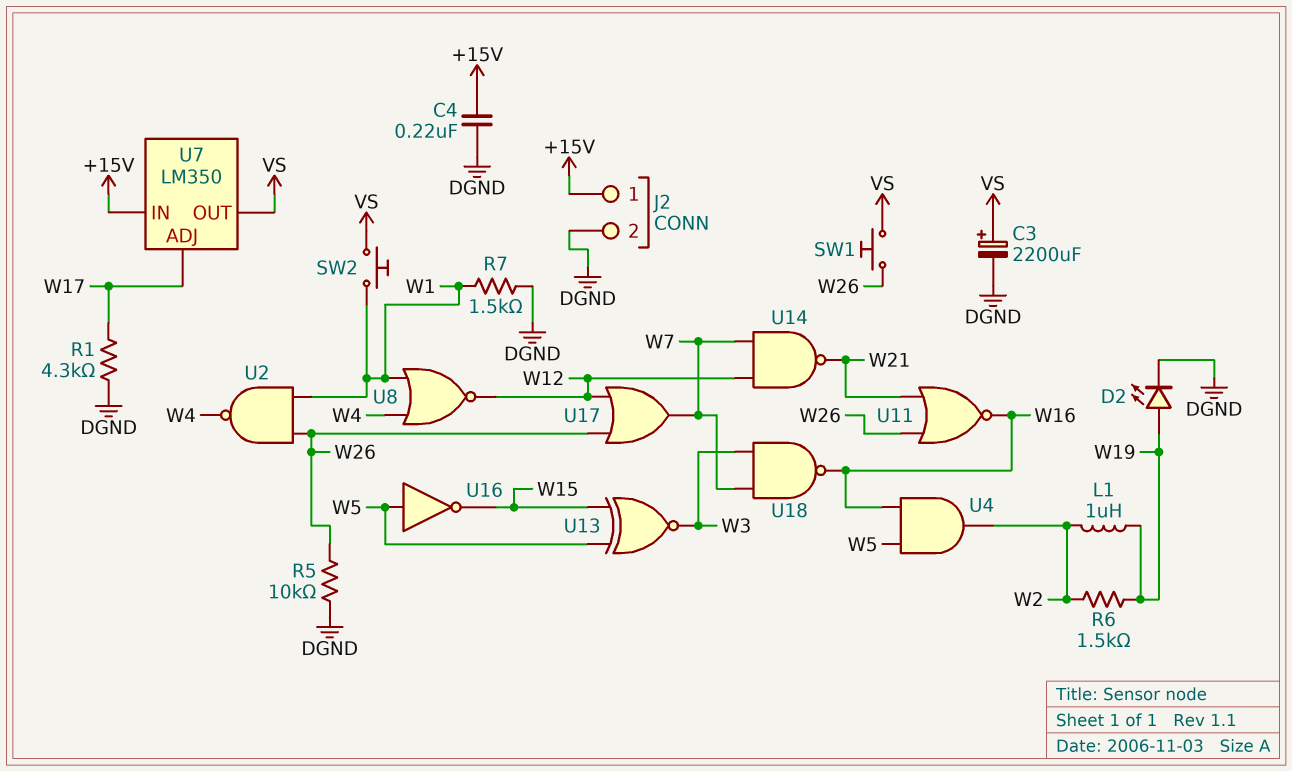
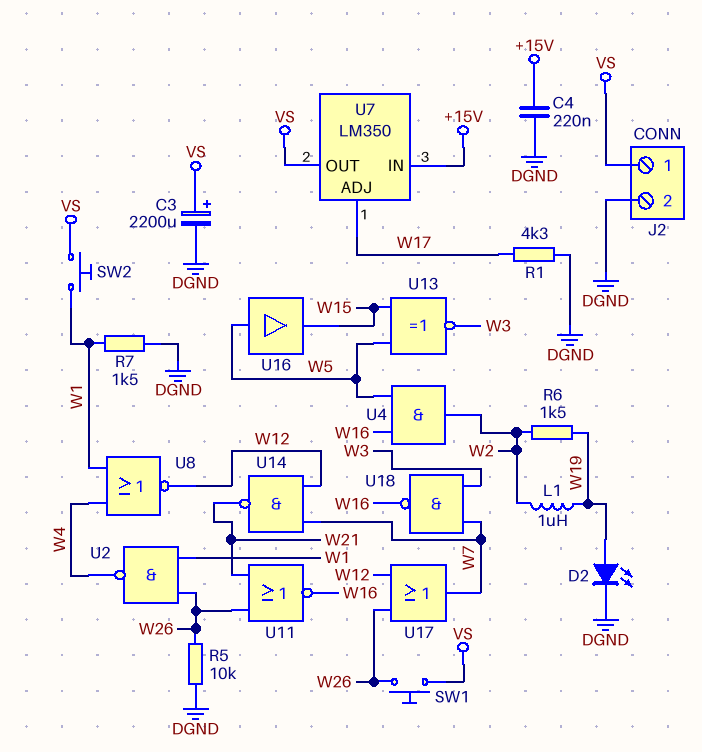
J2 pin 1: +15V -> VS
U16: NOT (in W5, out W15) -> buffer (in W5, out W15)

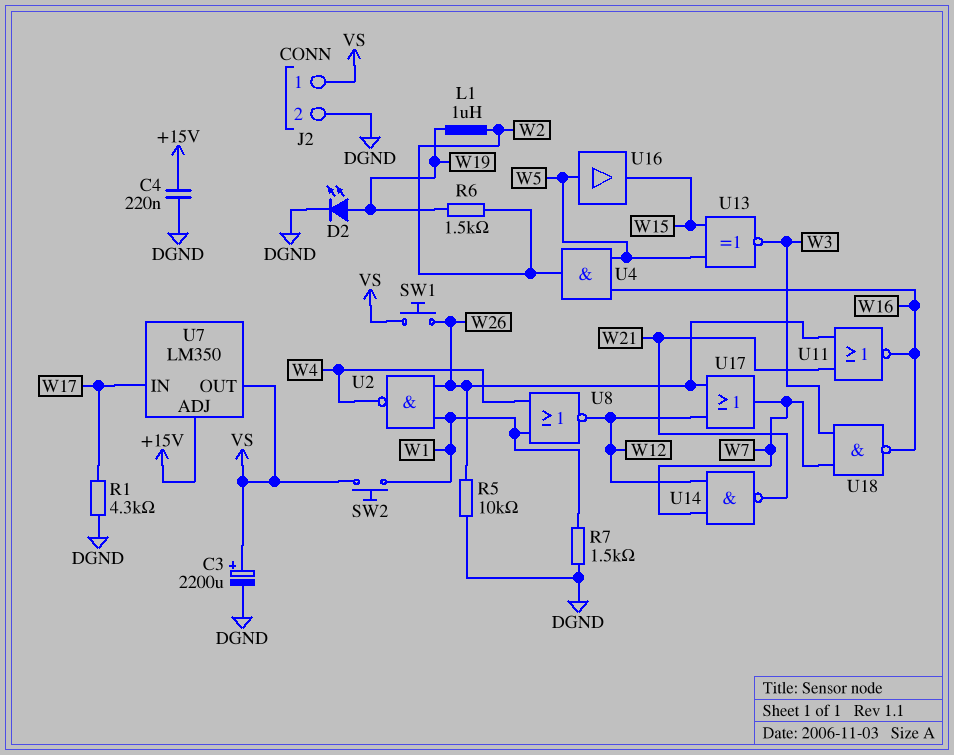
U7 pin ADJ: W17 -> +15V
U7 pin IN: +15V -> W17

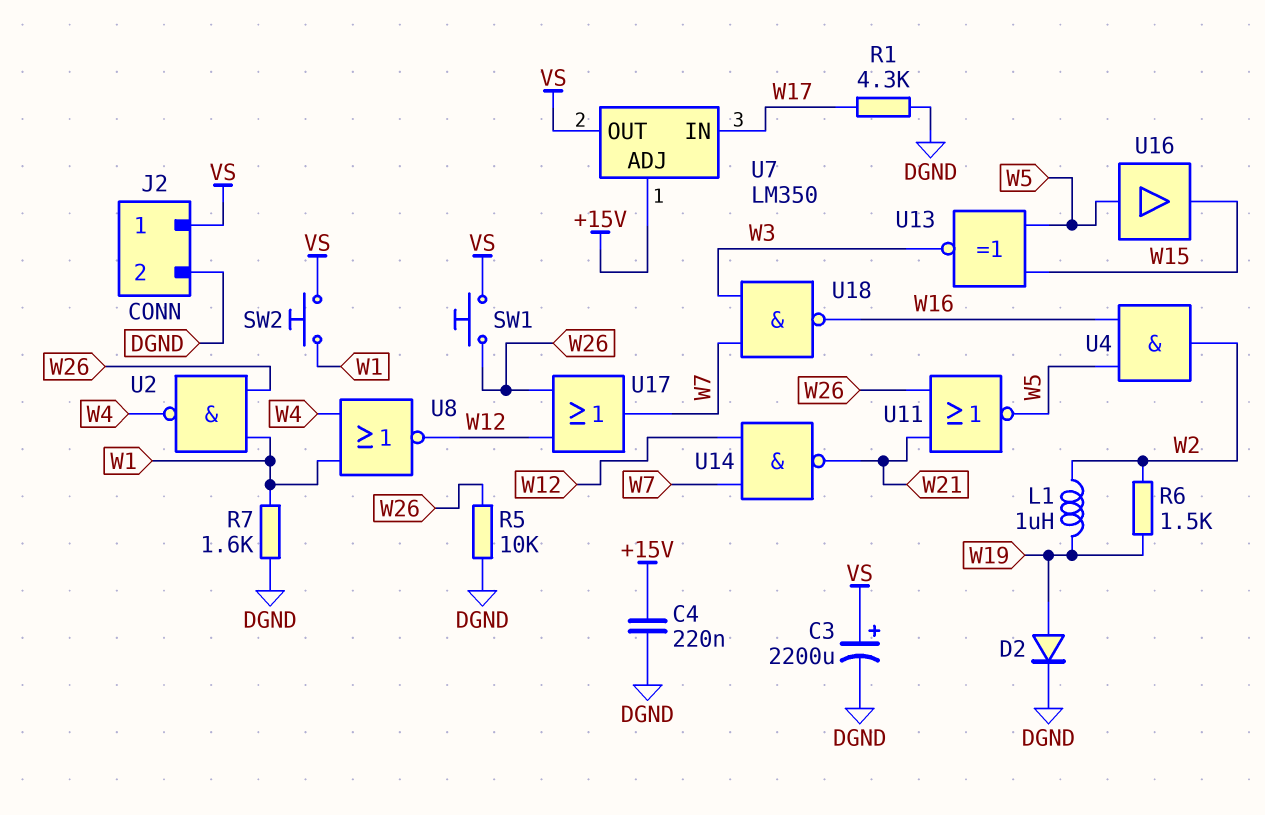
D2: LED (A W19, K DGND) -> diode (A W19, K DGND)
R7: 1.5k (DGND, W1) -> 1.6k (DGND, W1)
U11: NOR (in W21, in W26, out W16) -> NOR (in W21, in W26, out W5)

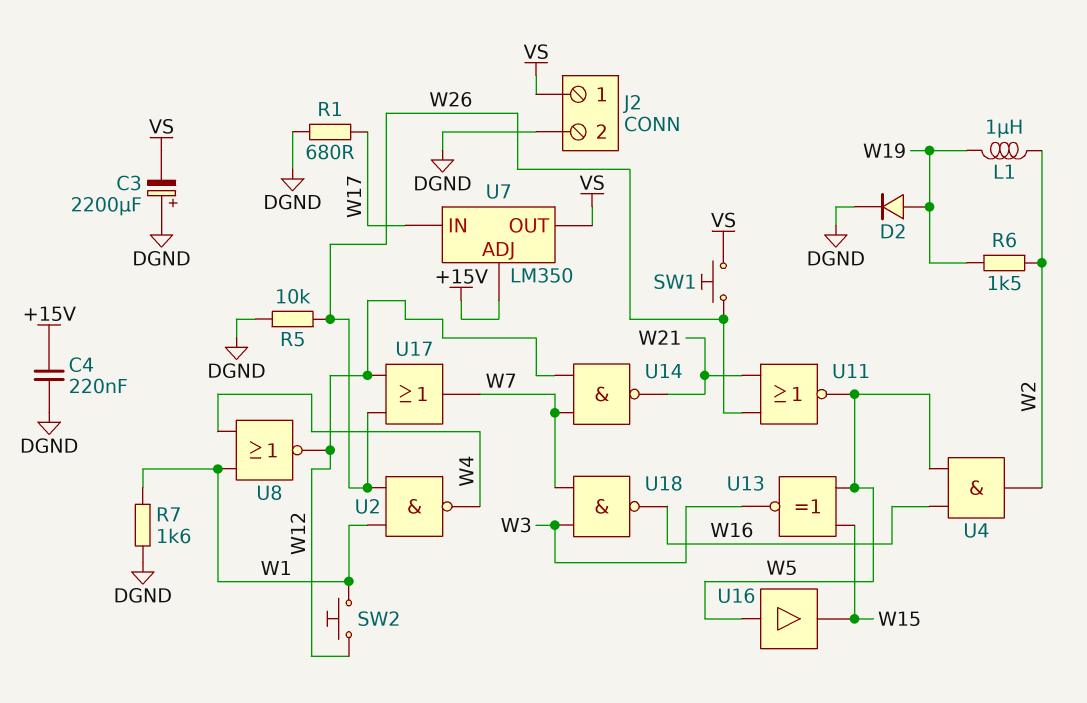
C3: 2200uF (plus VS, minus DGND) -> 2200uF (plus DGND, minus VS)
R1: 4.3k (DGND, W17) -> 680 (DGND, W17)
SW2: button (VS, W1) -> button (W1, W12)

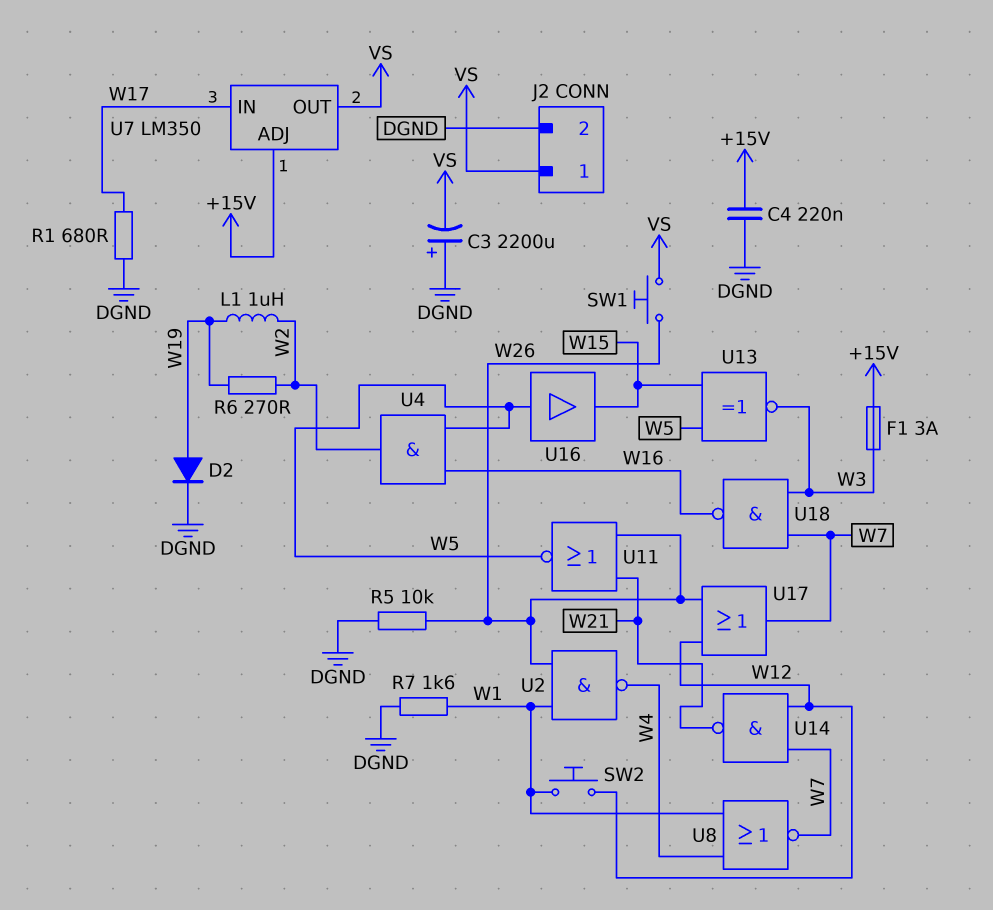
F1: none -> 3A (+15V, W3)
R6: 1.5k (W2, W19) -> 270 (W2, W19)
U8: NOR (in W1, in W4, out W12) -> NOR (in W1, in W4, out W7)

